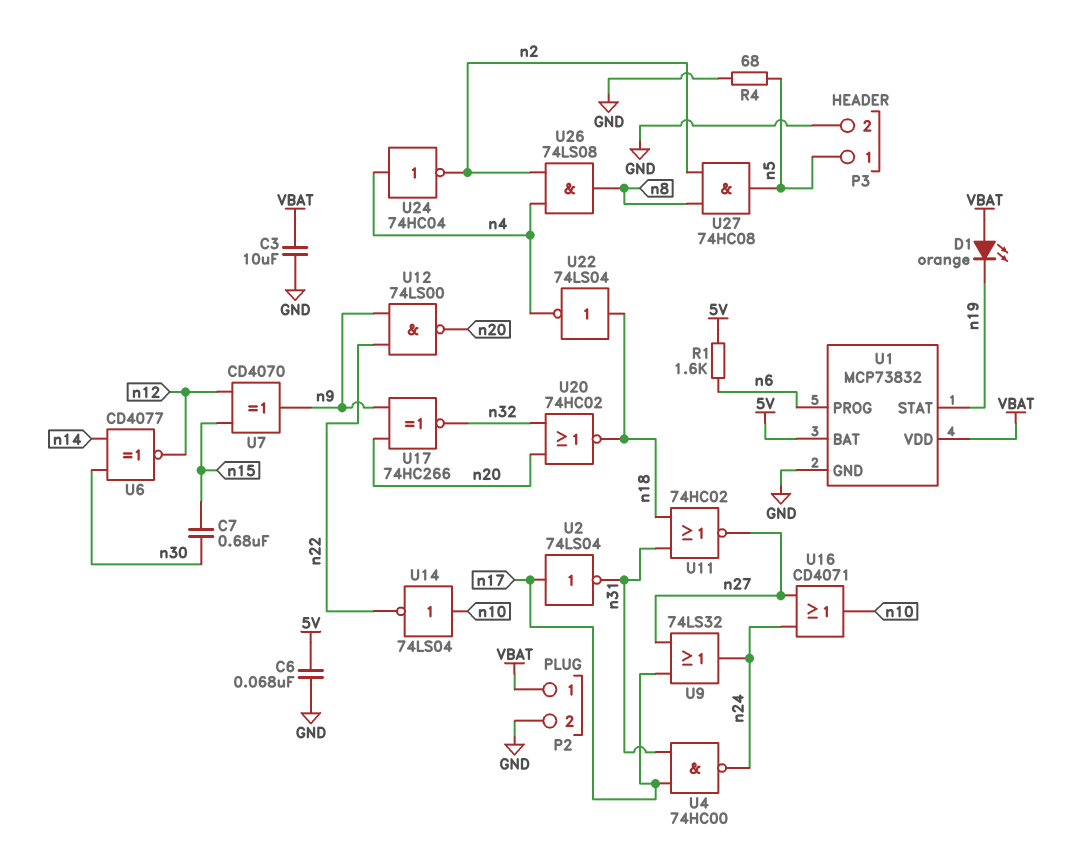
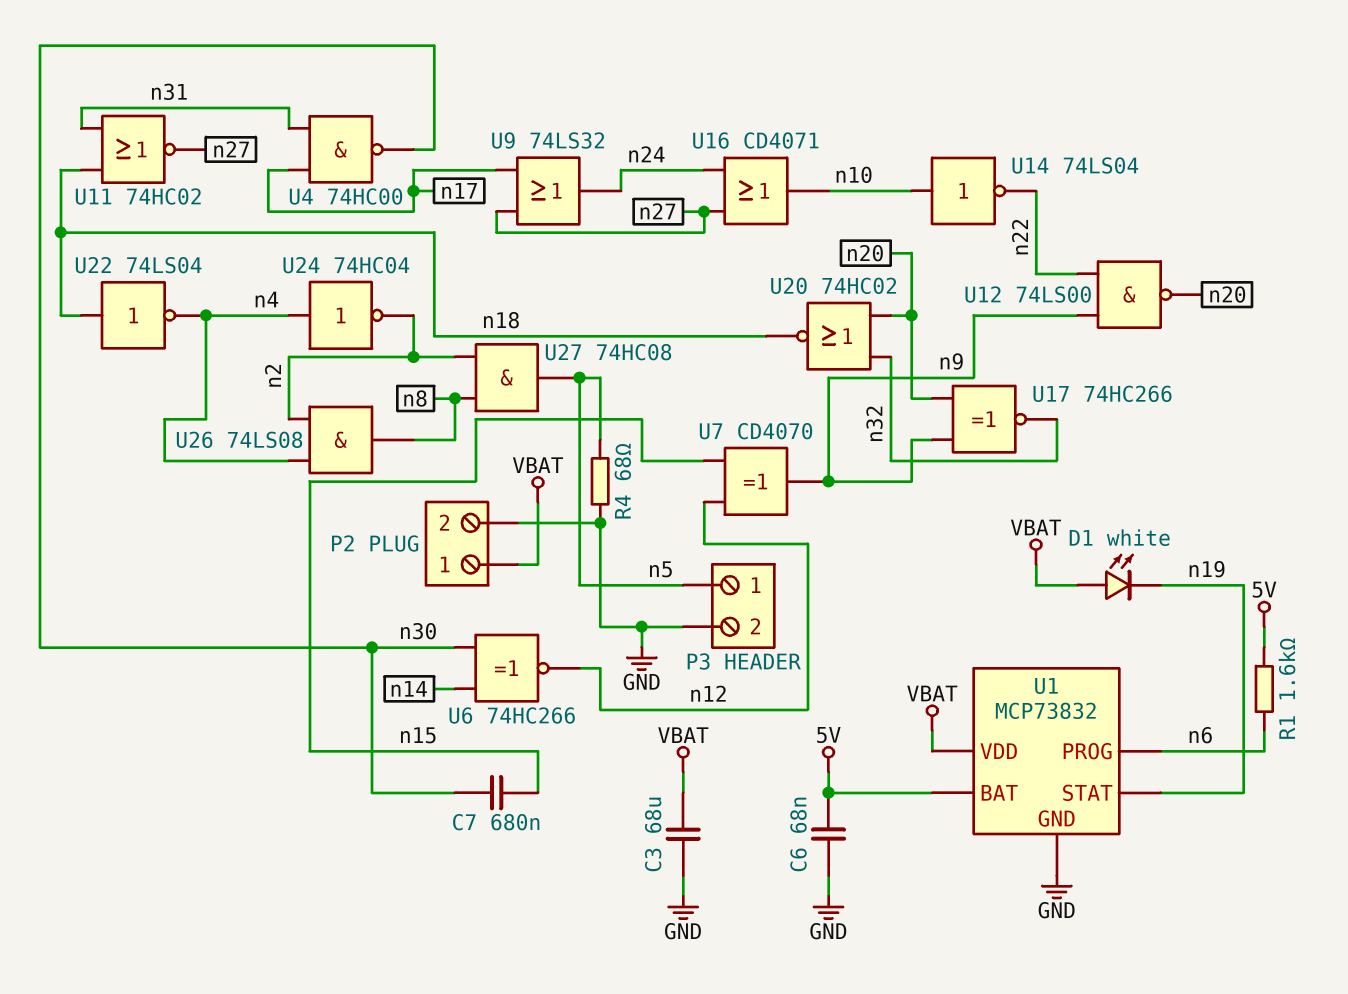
C3: 10uF (GND, VBAT) -> 68uF (GND, VBAT)
D1: LED orange (A VBAT, K n19) -> LED white (A VBAT, K n19)
U2: NOT 74LS04 (in n17, out n31) -> none
U4: NAND 74HC00 (in n17, in n31, out n24) -> NAND 74HC00 (in n17, in n31, out n30)
U6: XNOR CD4077 (in n14, in n30, out n12) -> XNOR 74HC266 (in n14, in n30, out n12)

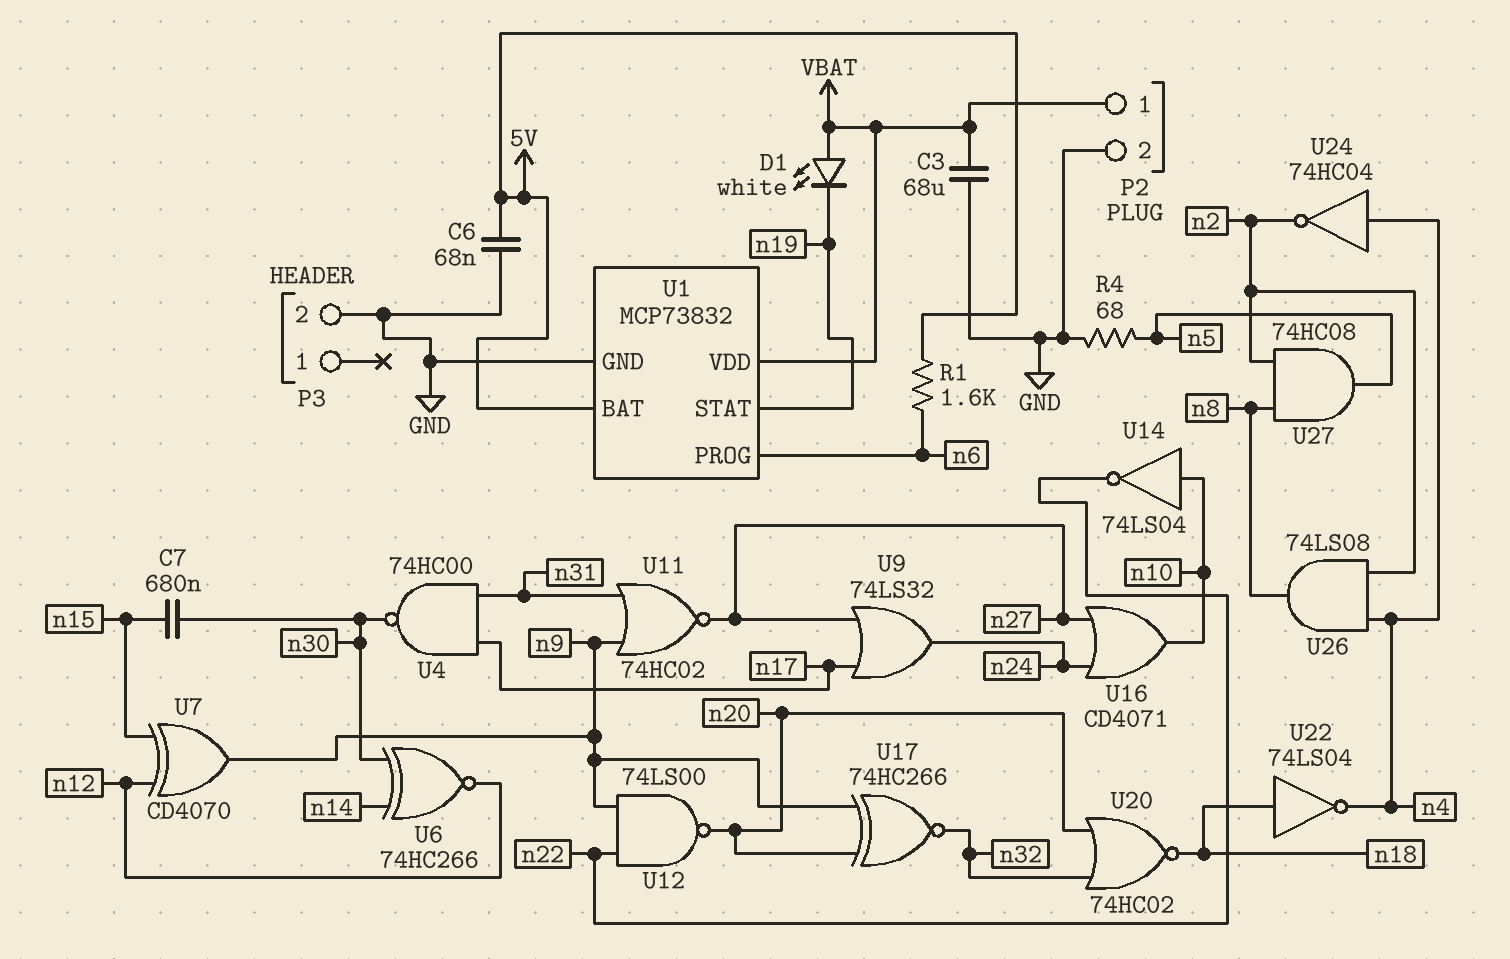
P3 pin 1: n5 -> none
U11: NOR 74HC02 (in n18, in n31, out n27) -> NOR 74HC02 (in n9, in n31, out n27)

